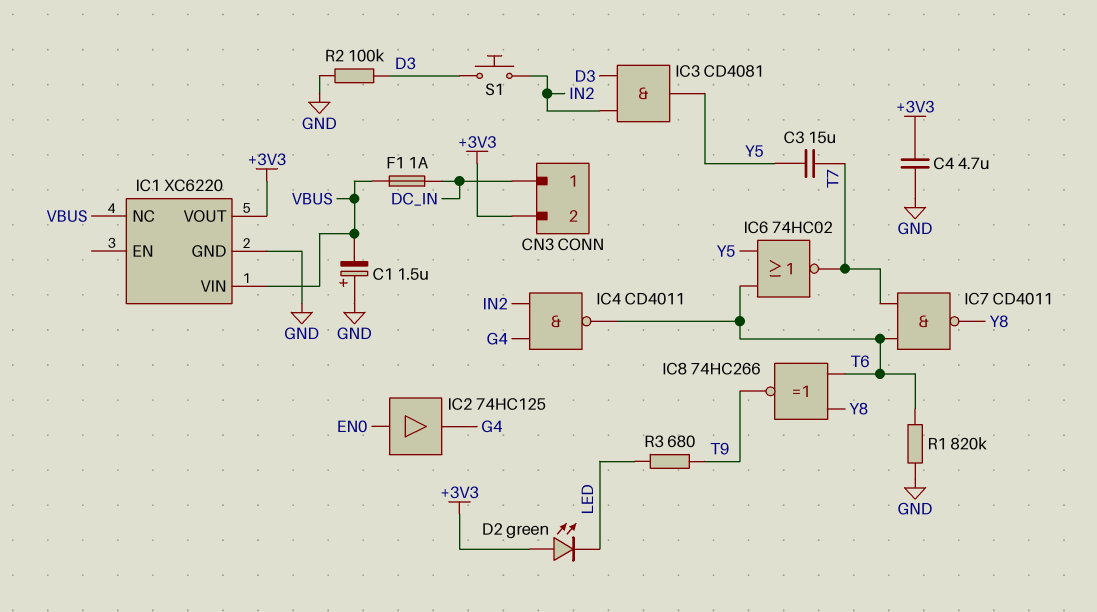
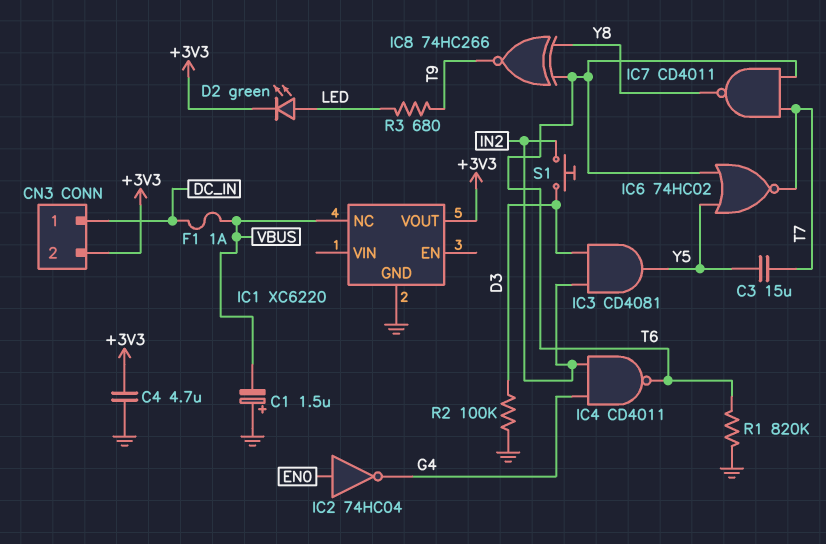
D2: LED green (A +3V3, K LED) -> LED green (A LED, K +3V3)
IC1 pin VIN: VBUS -> none
IC2: buffer 74HC125 (in EN0, out G4) -> NOT 74HC04 (in EN0, out G4)

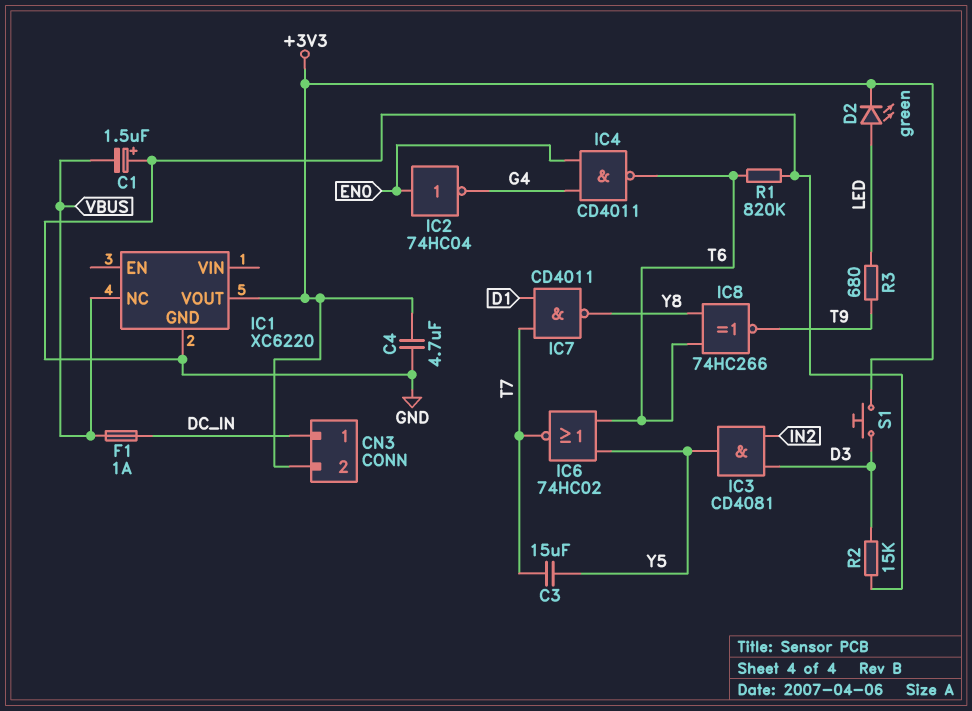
IC4: NAND CD4011 (in G4, in IN2, out T6) -> NAND CD4011 (in EN0, in G4, out T6)
IC7: NAND CD4011 (in T6, in T7, out Y8) -> NAND CD4011 (in D1, in T7, out Y8)
R2: 100k (D3, GND) -> 15k (D3, GND)
S1: button (D3, IN2) -> button (+3V3, D3)

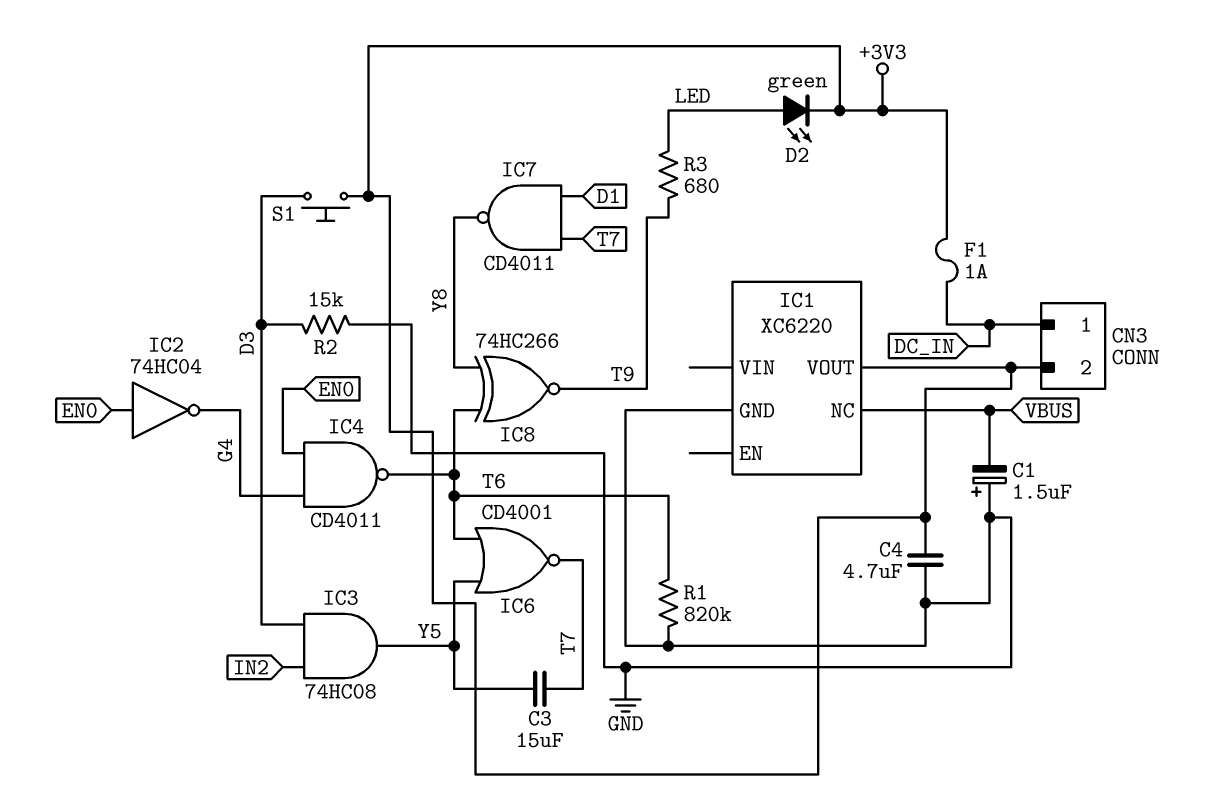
F1: 1A (DC_IN, VBUS) -> 1A (+3V3, DC_IN)
IC3: AND CD4081 (in D3, in IN2, out Y5) -> AND 74HC08 (in D3, in IN2, out Y5)
IC6: NOR 74HC02 (in T6, in Y5, out T7) -> NOR CD4001 (in T6, in Y5, out T7)

